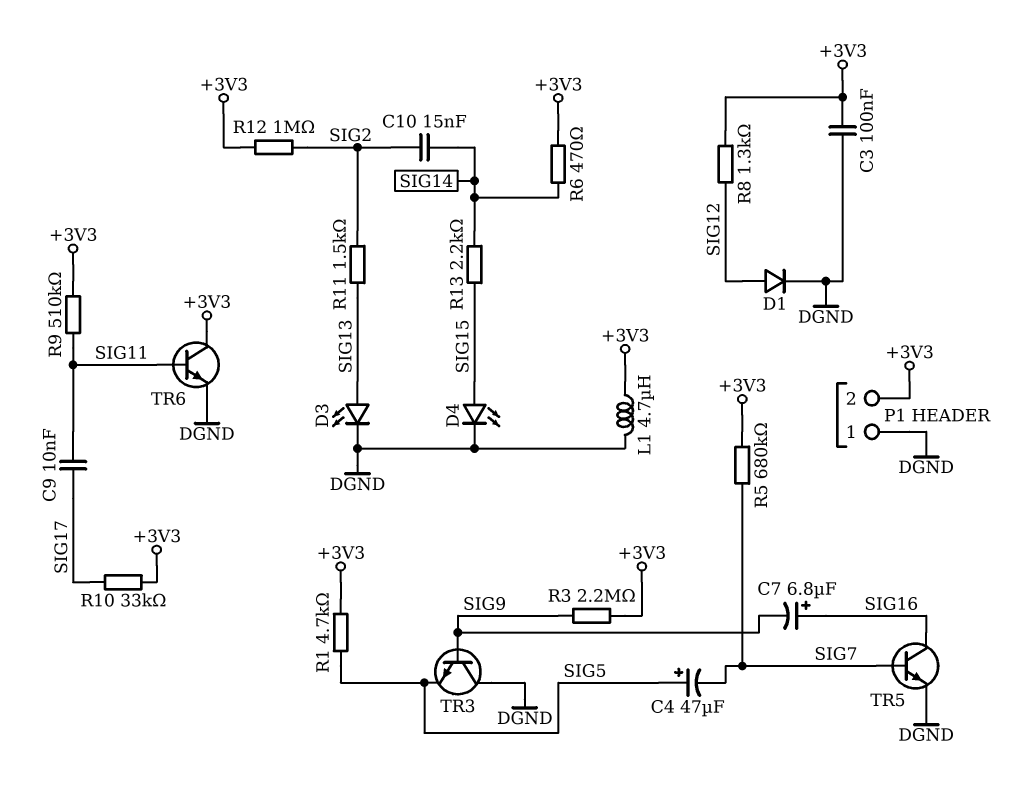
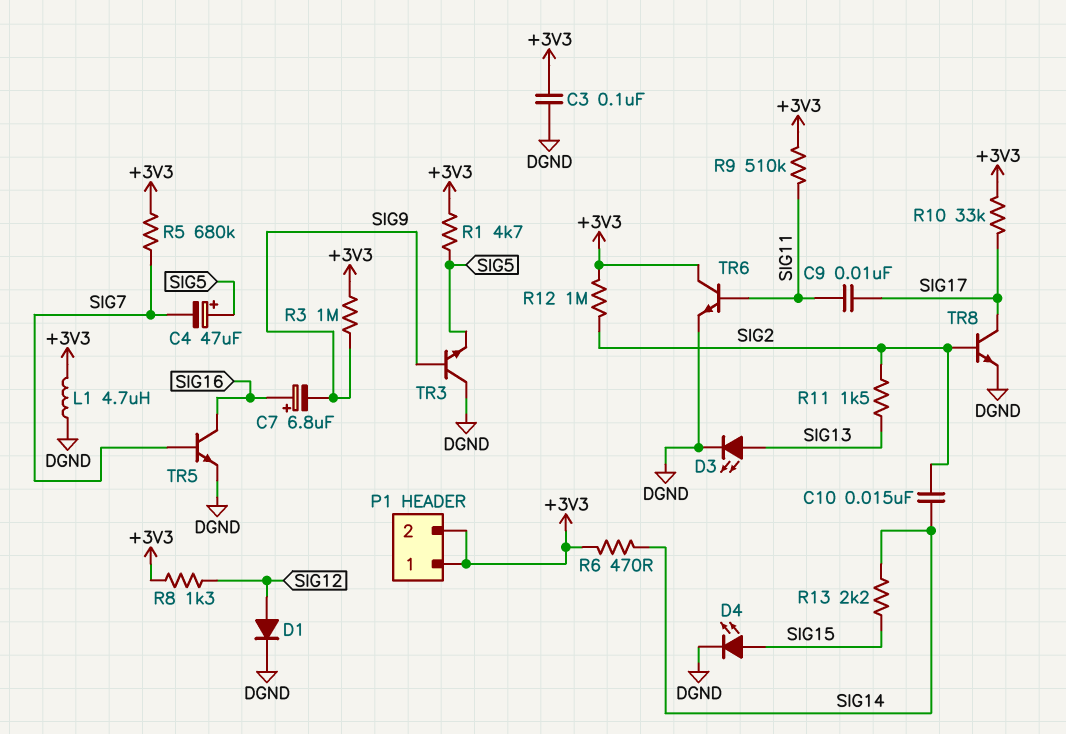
P1 pin 1: DGND -> +3V3
R3: 2.2M (+3V3, SIG9) -> 1M (+3V3, SIG9)
TR8: none -> NPN (B SIG2, C SIG17, E DGND)

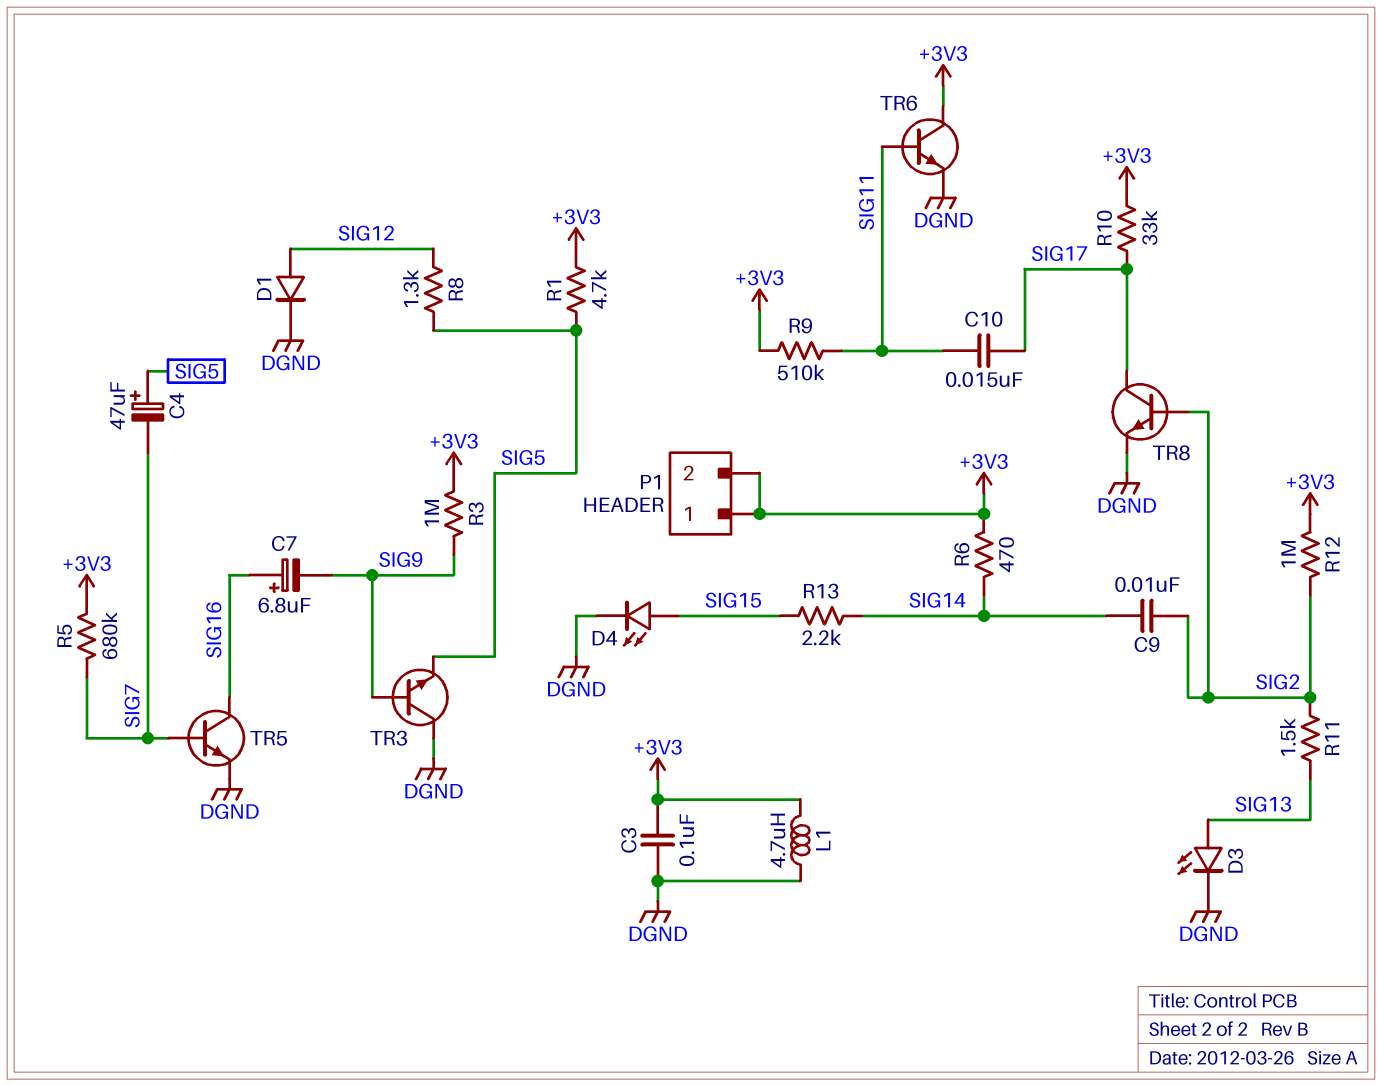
C9: 10nF (SIG11, SIG17) -> 10nF (SIG2, SIG14)
C10: 15nF (SIG2, SIG14) -> 15nF (SIG11, SIG17)
R8: 1.3k (+3V3, SIG12) -> 1.3k (SIG5, SIG12)

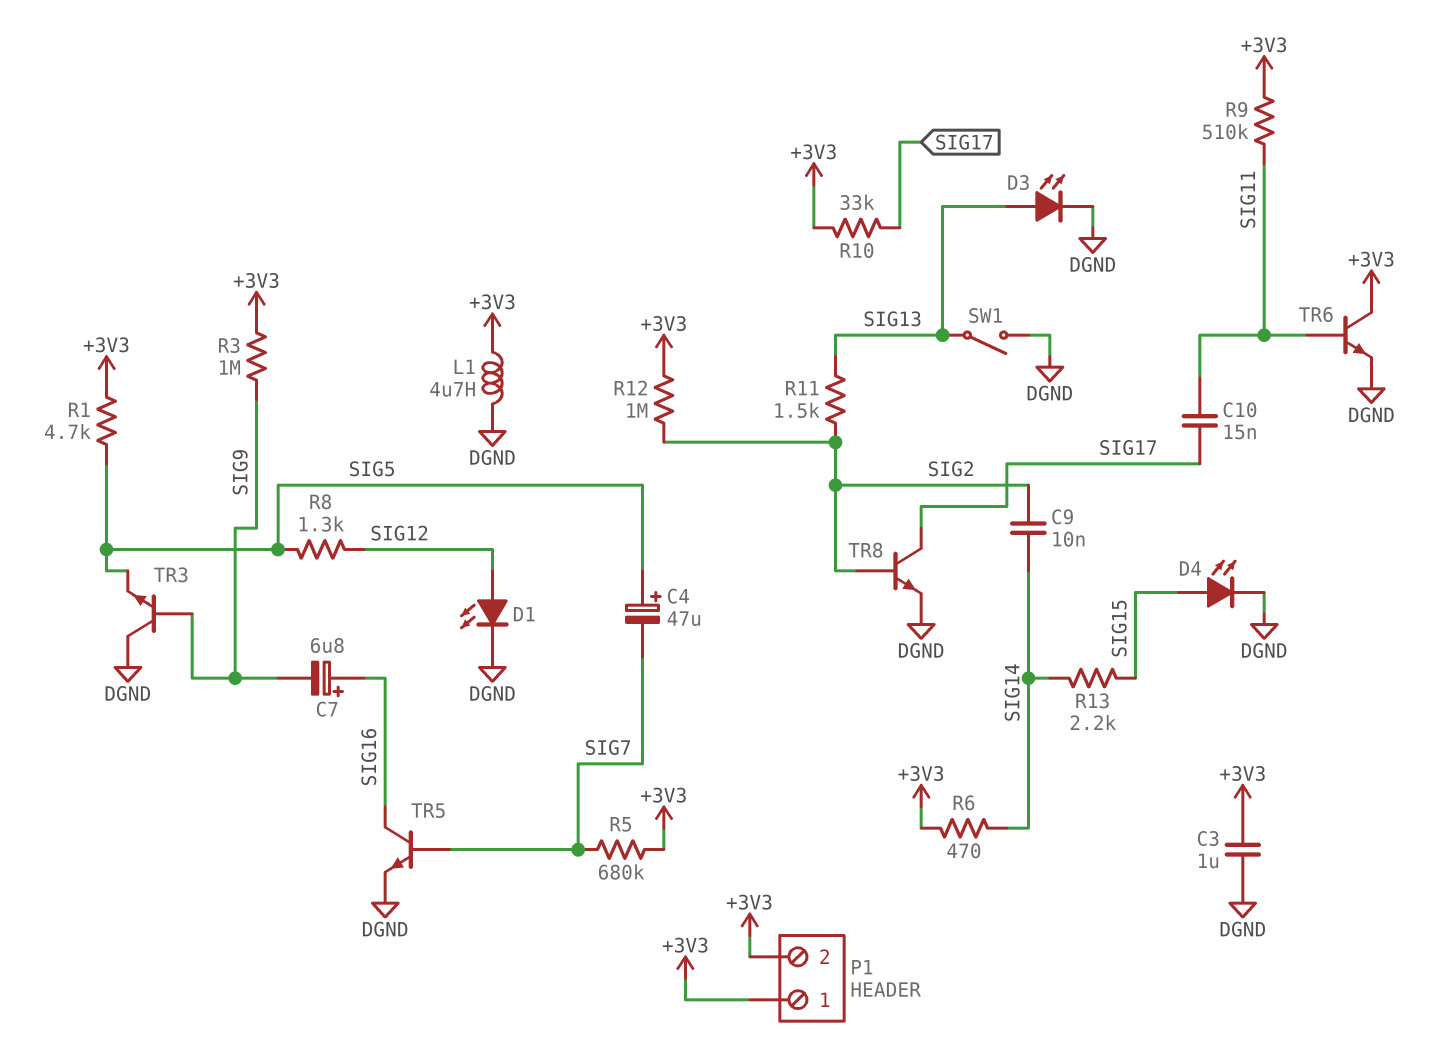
C3: 100nF (+3V3, DGND) -> 1uF (+3V3, DGND)
D1: diode (A SIG12, K DGND) -> LED (A SIG12, K DGND)
SW1: none -> switch (DGND, SIG13)

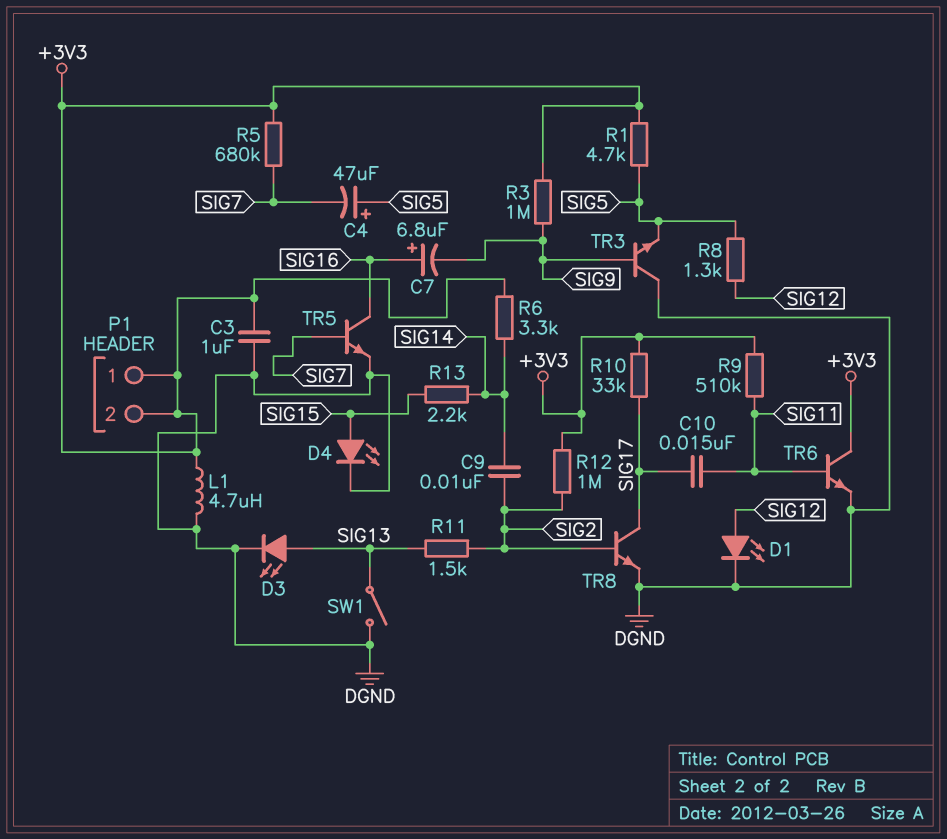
R6: 470 (+3V3, SIG14) -> 3.3k (+3V3, SIG14)

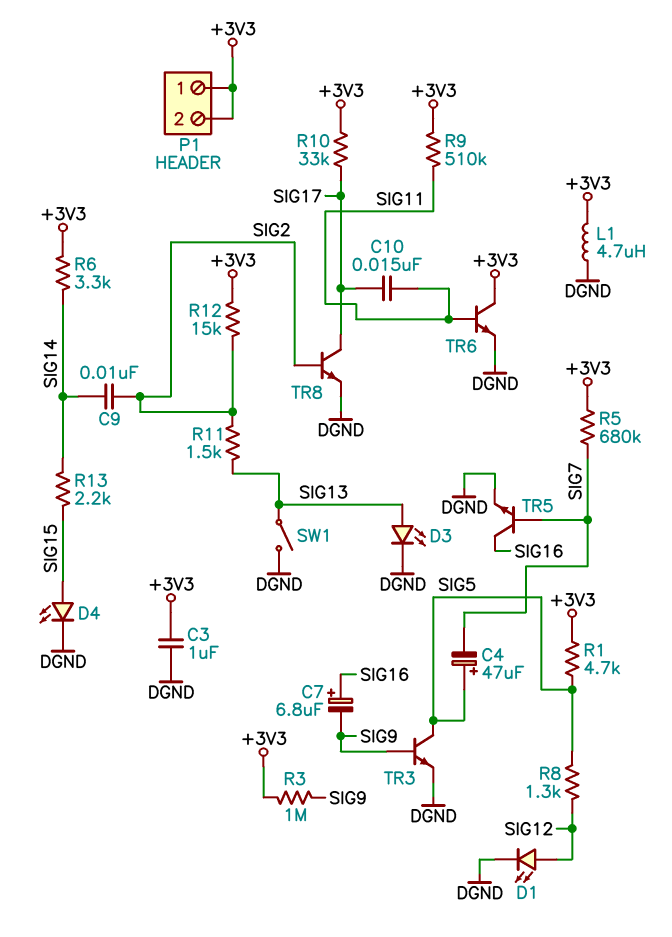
R12: 1M (+3V3, SIG2) -> 15k (+3V3, SIG2)
TR3: NPN (B SIG9, C DGND, E SIG5) -> NPN (B SIG9, C SIG5, E DGND)

